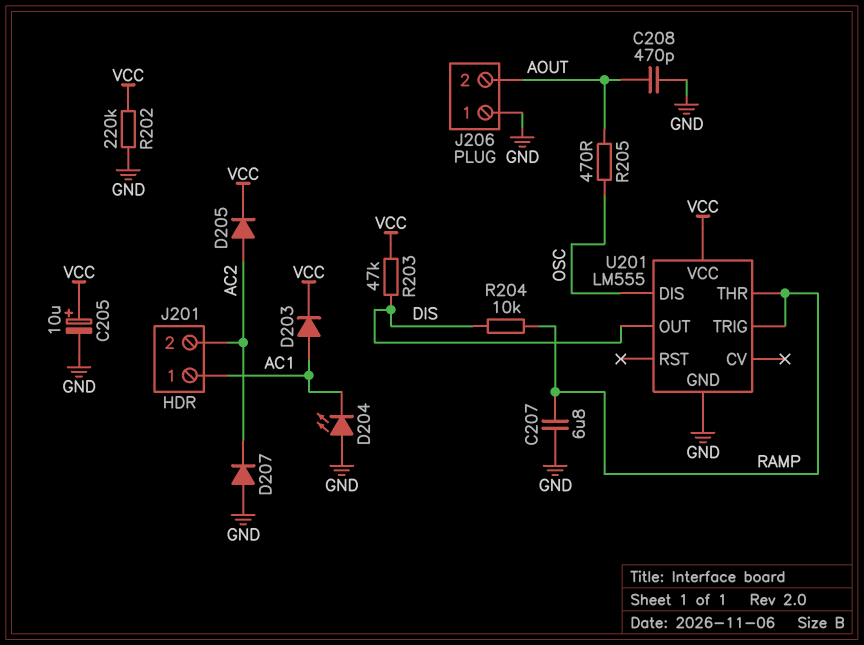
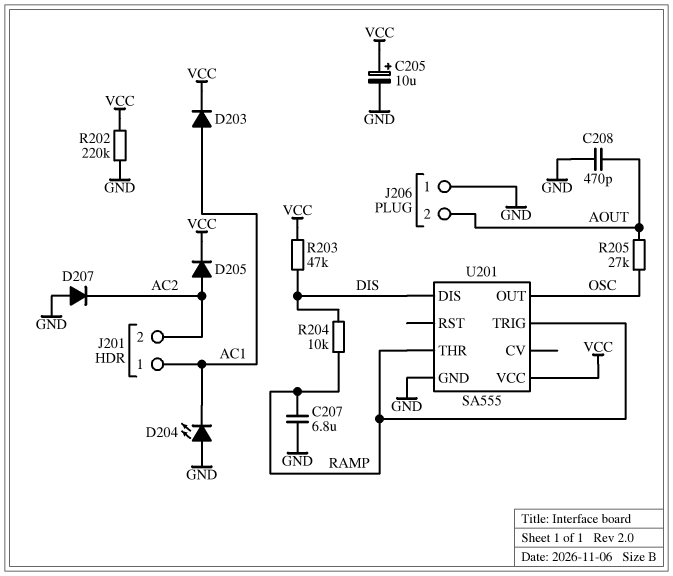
R205: 470 (AOUT, OSC) -> 27k (AOUT, OSC)
U201: LM555 -> SA555
U201 pin DIS: OSC -> DIS
U201 pin OUT: DIS -> OSC

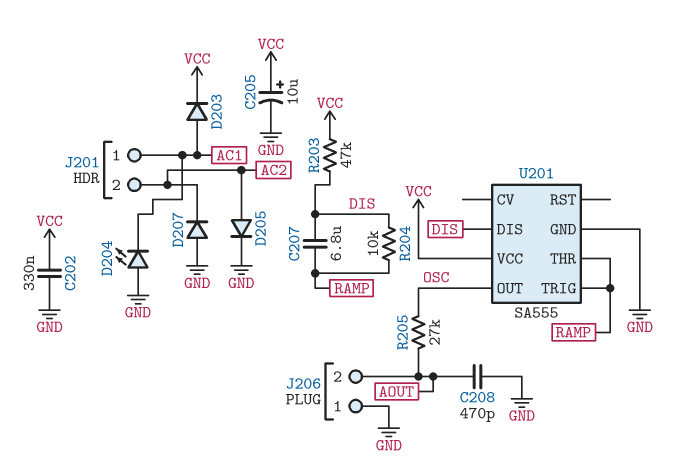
C202: none -> 330nF (GND, VCC)
C207: 6.8uF (GND, RAMP) -> 6.8uF (DIS, RAMP)
D205: diode (A AC2, K VCC) -> diode (A AC2, K GND)
R202: 220k (GND, VCC) -> none

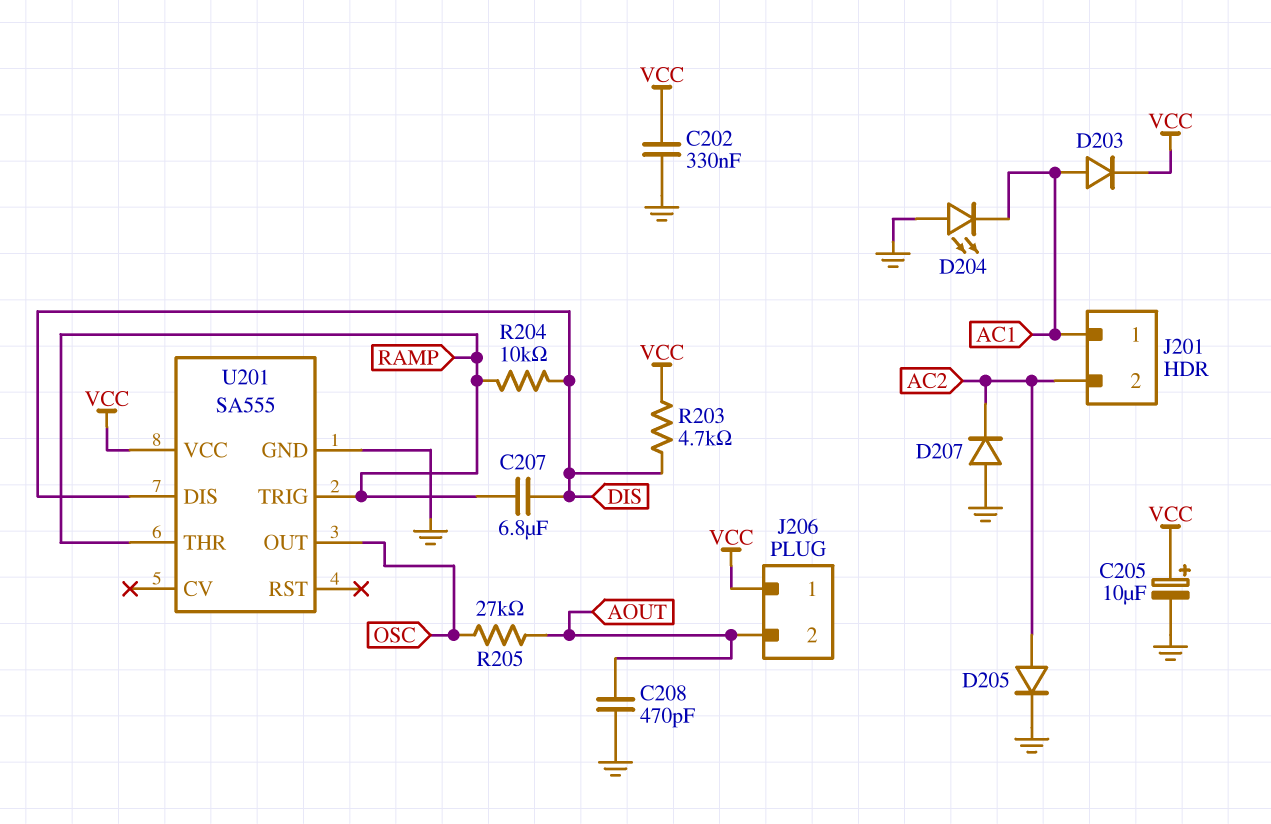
J206 pin 1: GND -> VCC
R203: 47k (DIS, VCC) -> 4.7k (DIS, VCC)

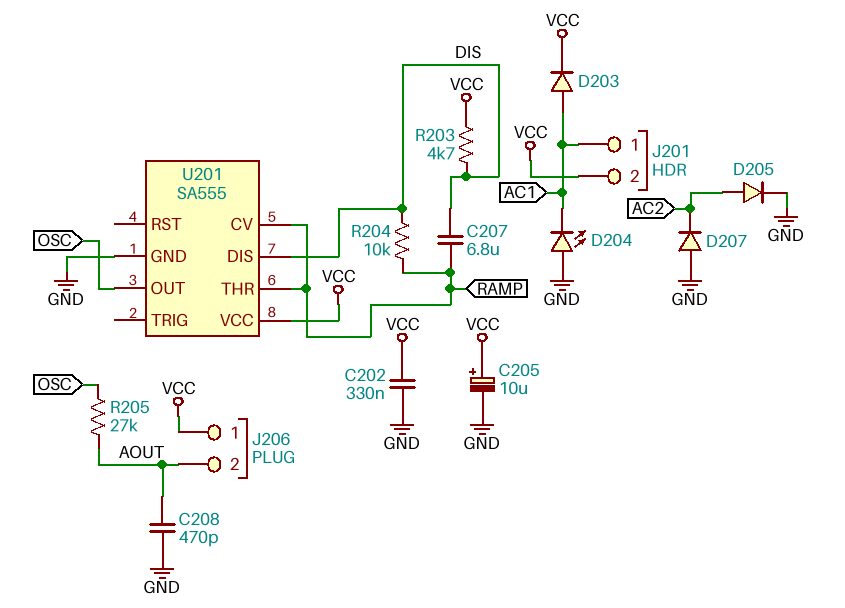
J201 pin 2: AC2 -> VCC
U201 pin CV: none -> RAMP
U201 pin TRIG: RAMP -> none

